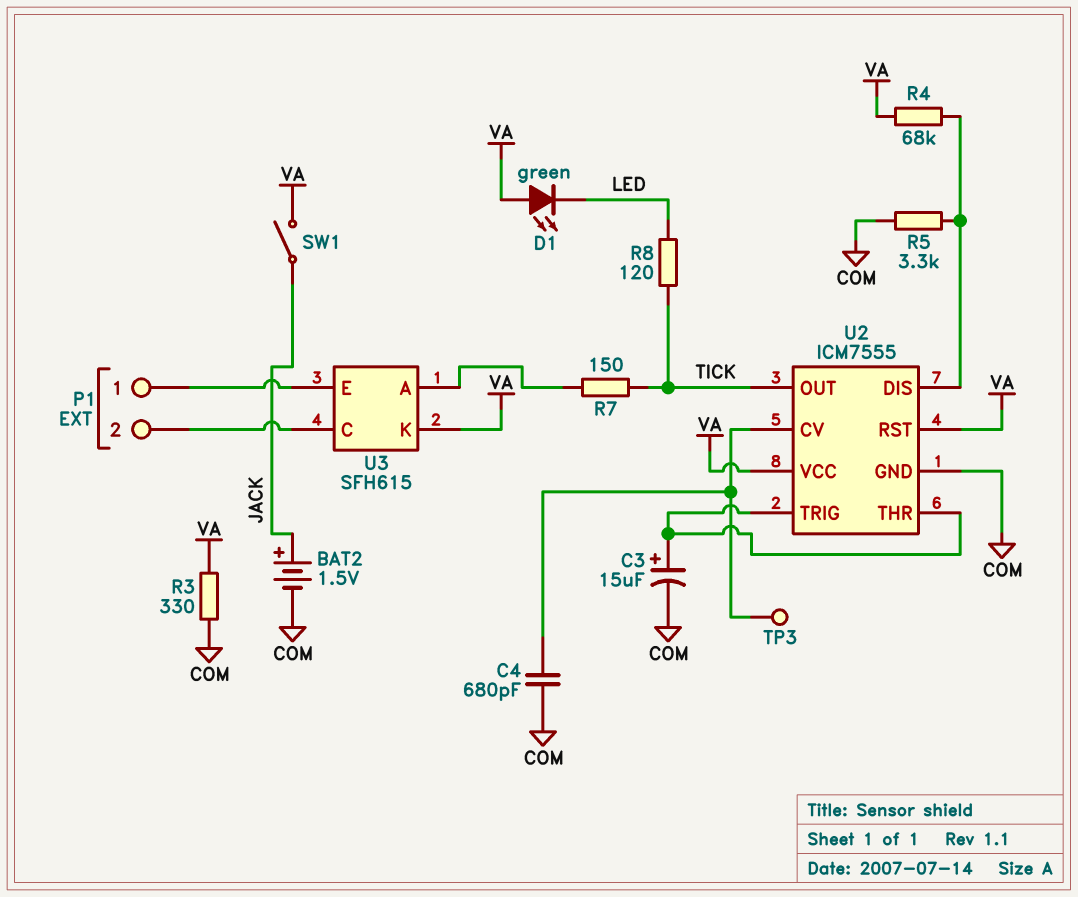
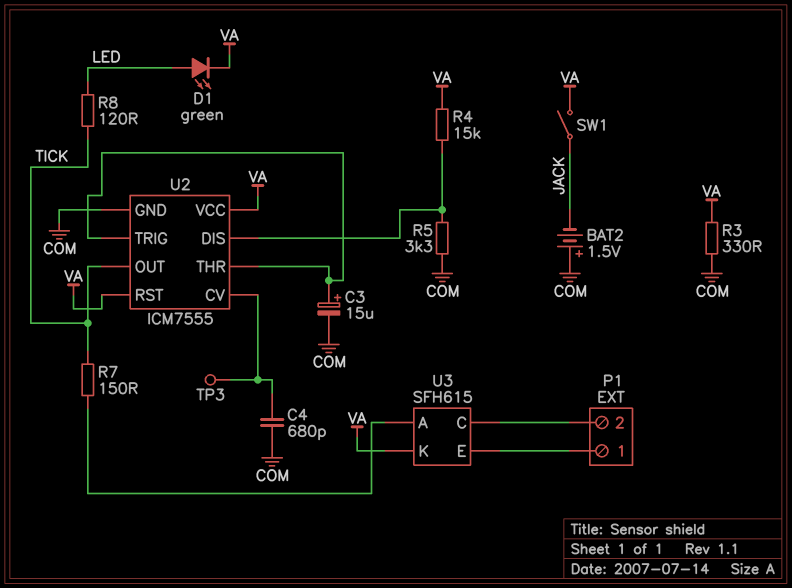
BAT2: 1.5V (plus JACK, minus COM) -> 1.5V (plus COM, minus JACK)
D1: LED green (A VA, K LED) -> LED green (A LED, K VA)
R4: 68k (U2/DIS, VA) -> 15k (U2/DIS, VA)

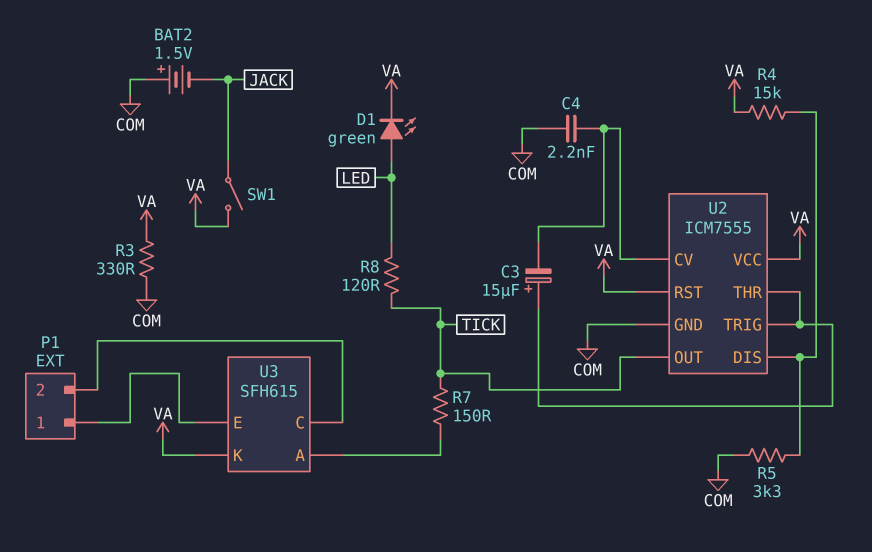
C3: 15uF (plus U2/THR, minus COM) -> 15uF (plus U2/THR, minus U2/CV)
C4: 680pF (COM, U2/CV) -> 2.2nF (COM, U2/CV)
TP3: test point (U2/CV) -> none

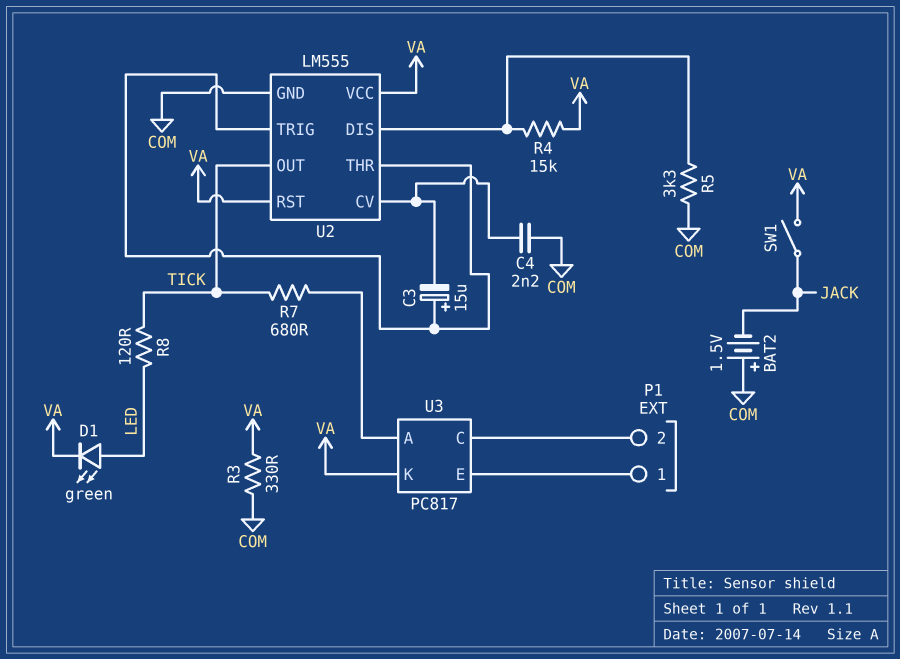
R7: 150 (TICK, U3/A) -> 680 (TICK, U3/A)
U2: ICM7555 -> LM555
U3: SFH615 -> PC817

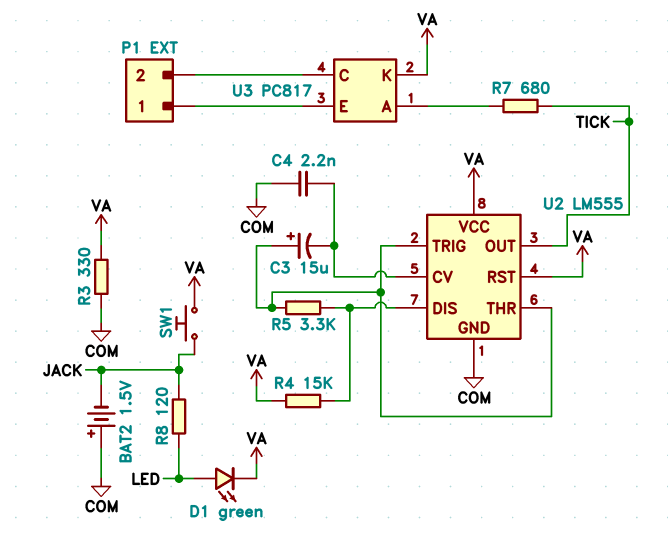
R5: 3.3k (COM, U2/DIS) -> 3.3k (U2/DIS, U2/THR)
R8: 120 (LED, TICK) -> 120 (JACK, LED)
SW1: switch (JACK, VA) -> button (JACK, VA)

